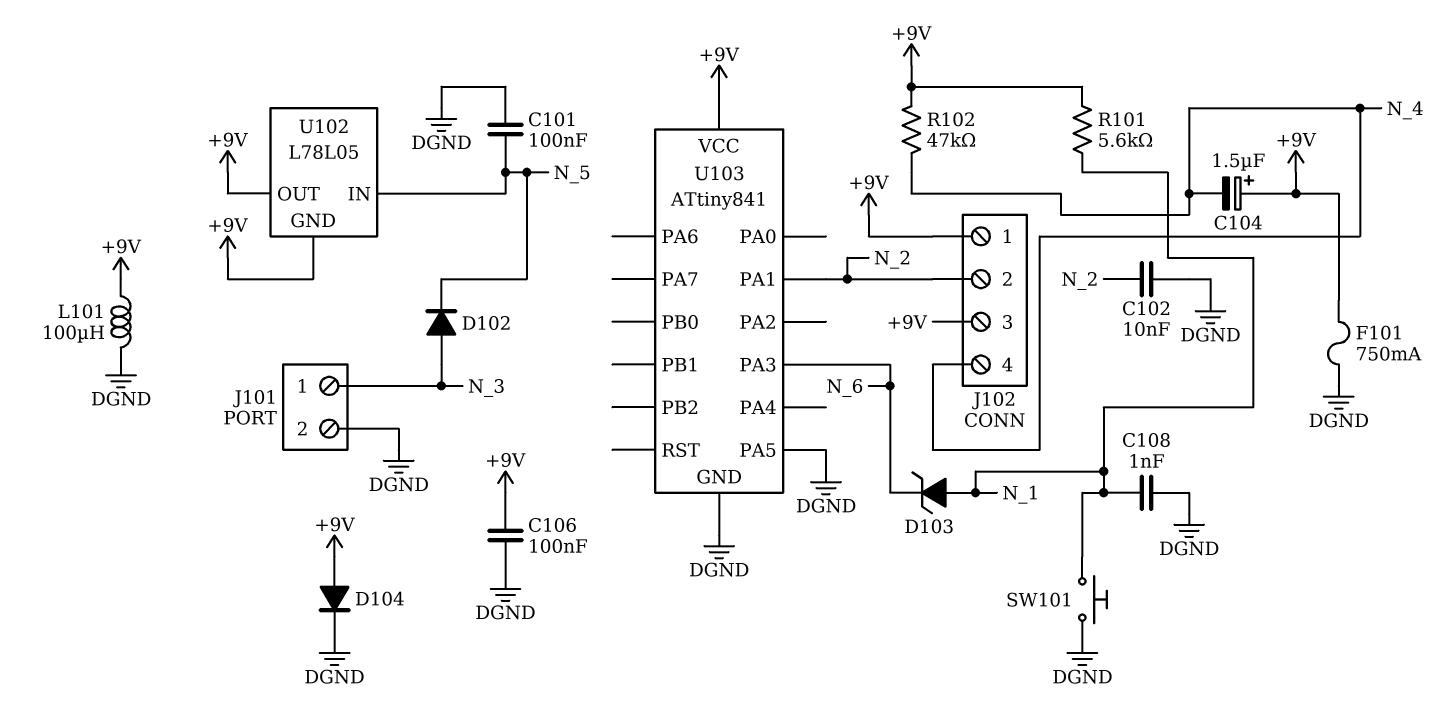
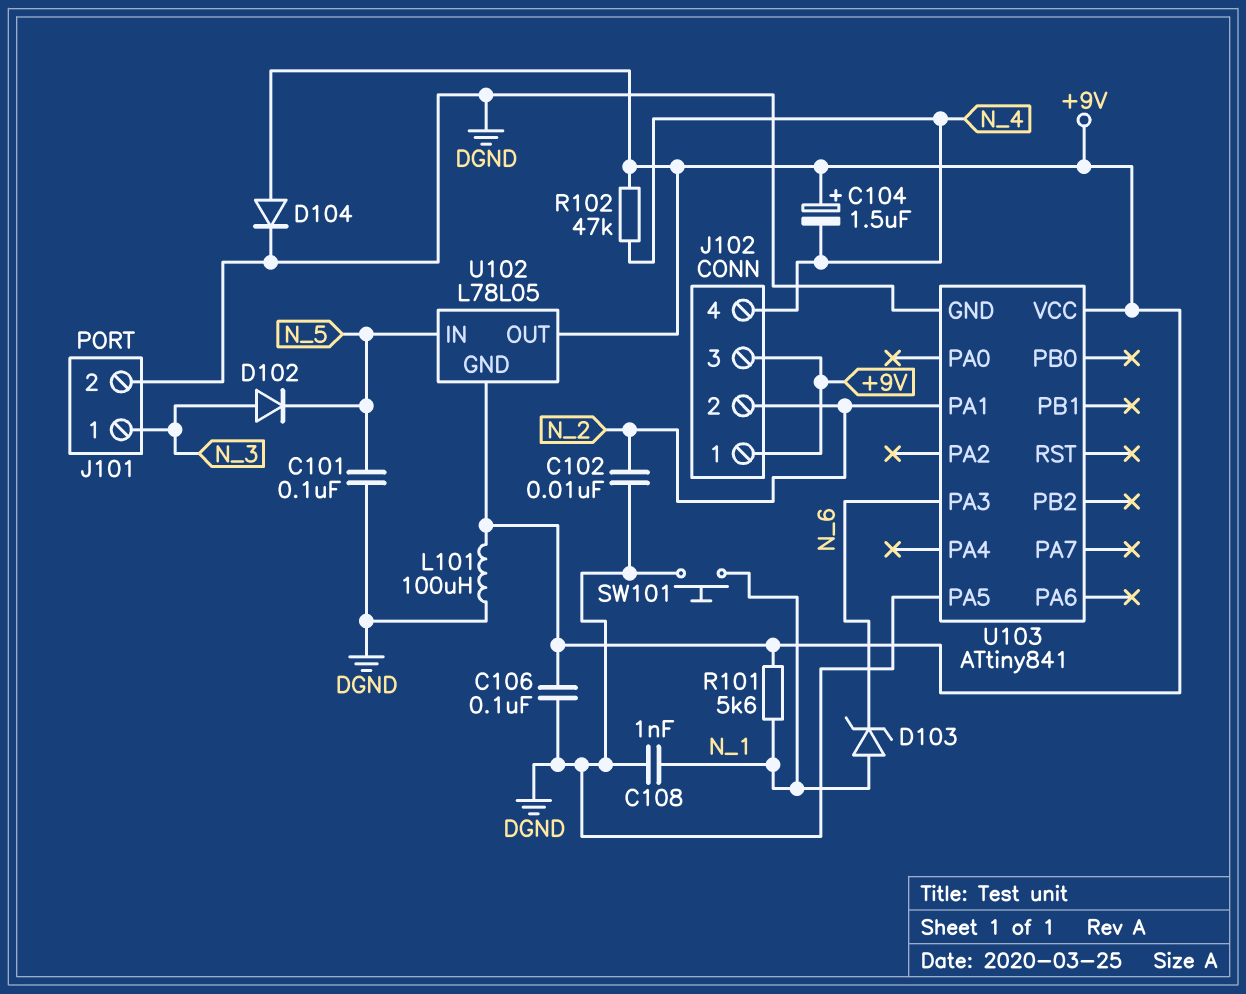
F101: 750mA (+9V, DGND) -> none

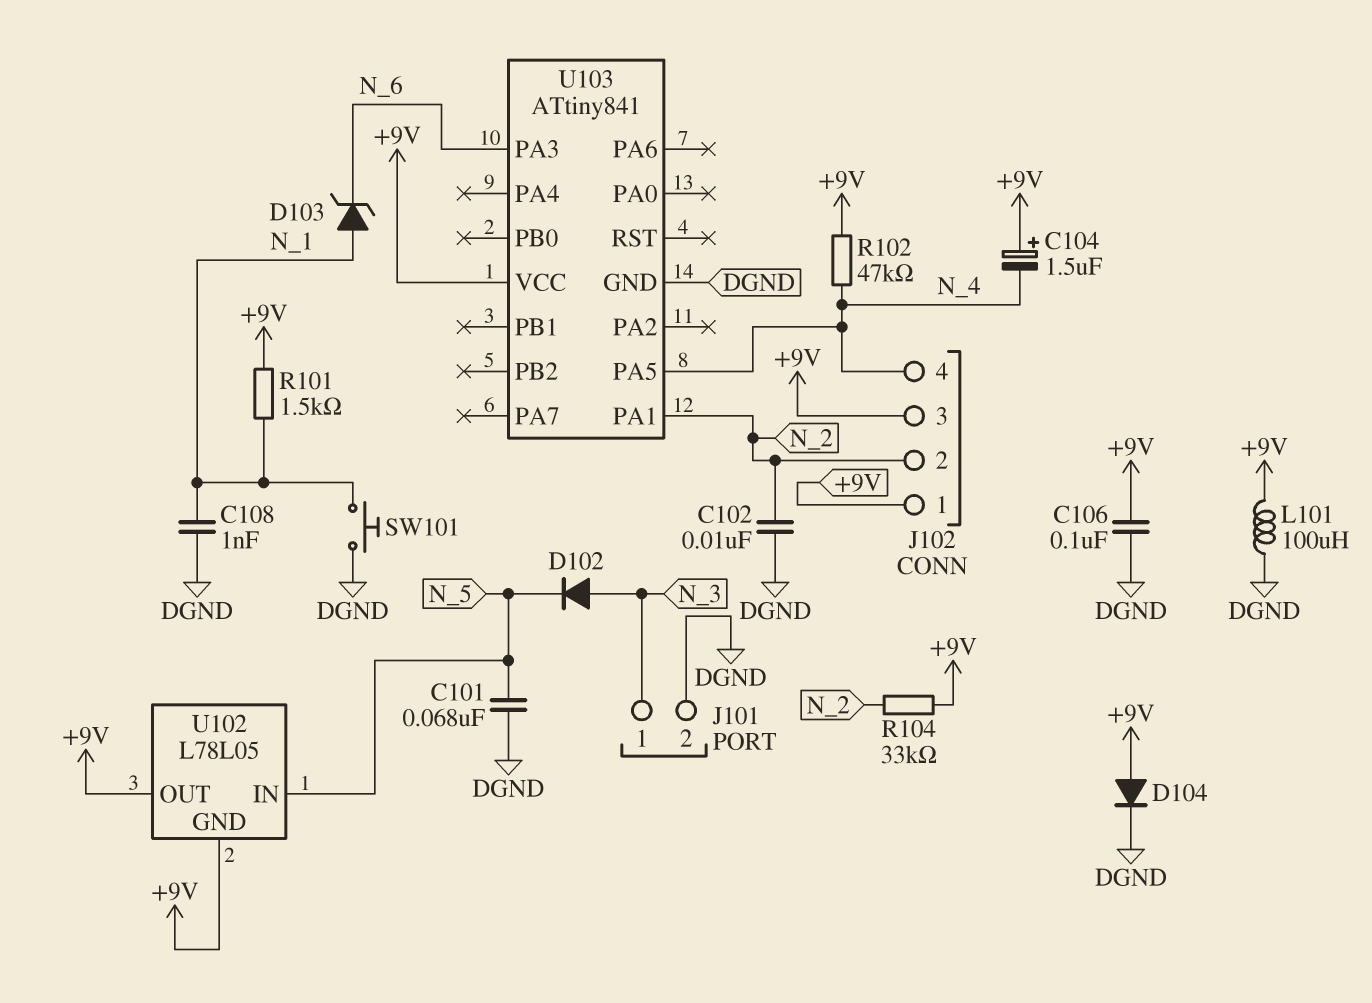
C101: 100nF (DGND, N_5) -> 68nF (DGND, N_5)
R101: 5.6k (+9V, N_1) -> 1.5k (+9V, N_1)
R104: none -> 33k (+9V, N_2)
U103 pin PA5: DGND -> N_4

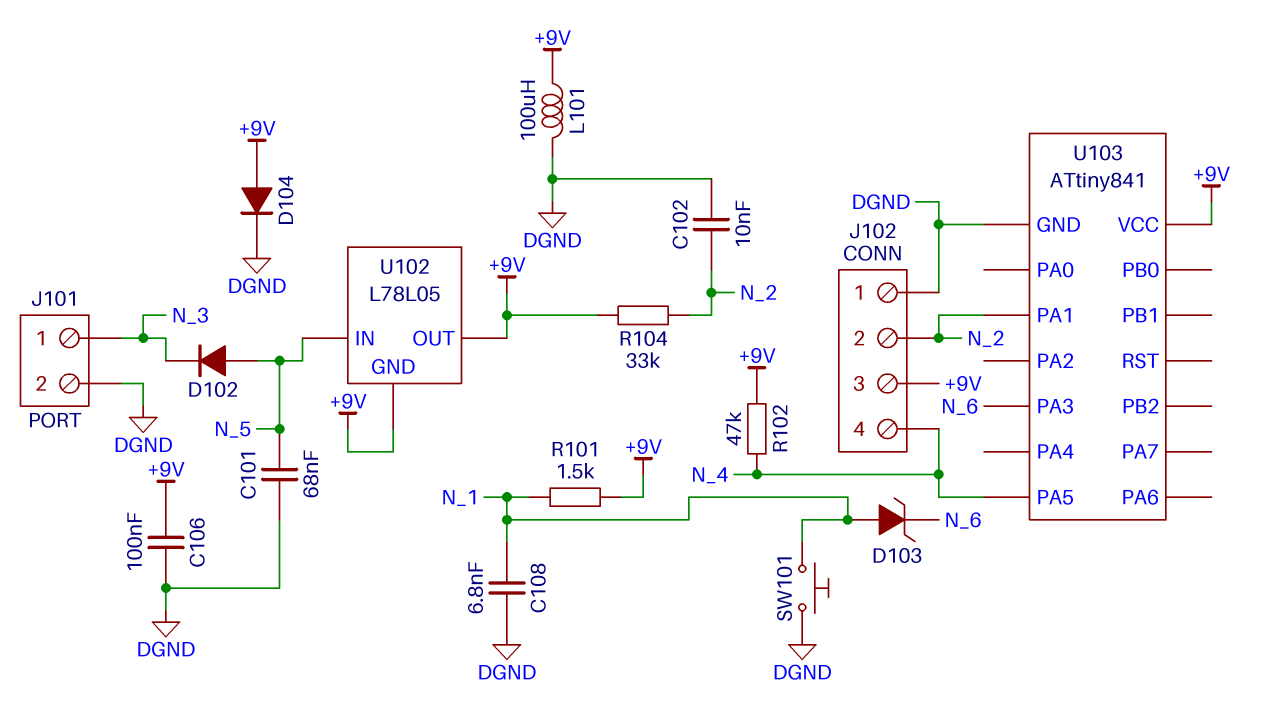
C104: 1.5uF (plus +9V, minus N_4) -> none
C108: 1nF (DGND, N_1) -> 6.8nF (DGND, N_1)
D102: diode (A N_3, K N_5) -> diode (A N_5, K N_3)
J102 pin 1: +9V -> DGND

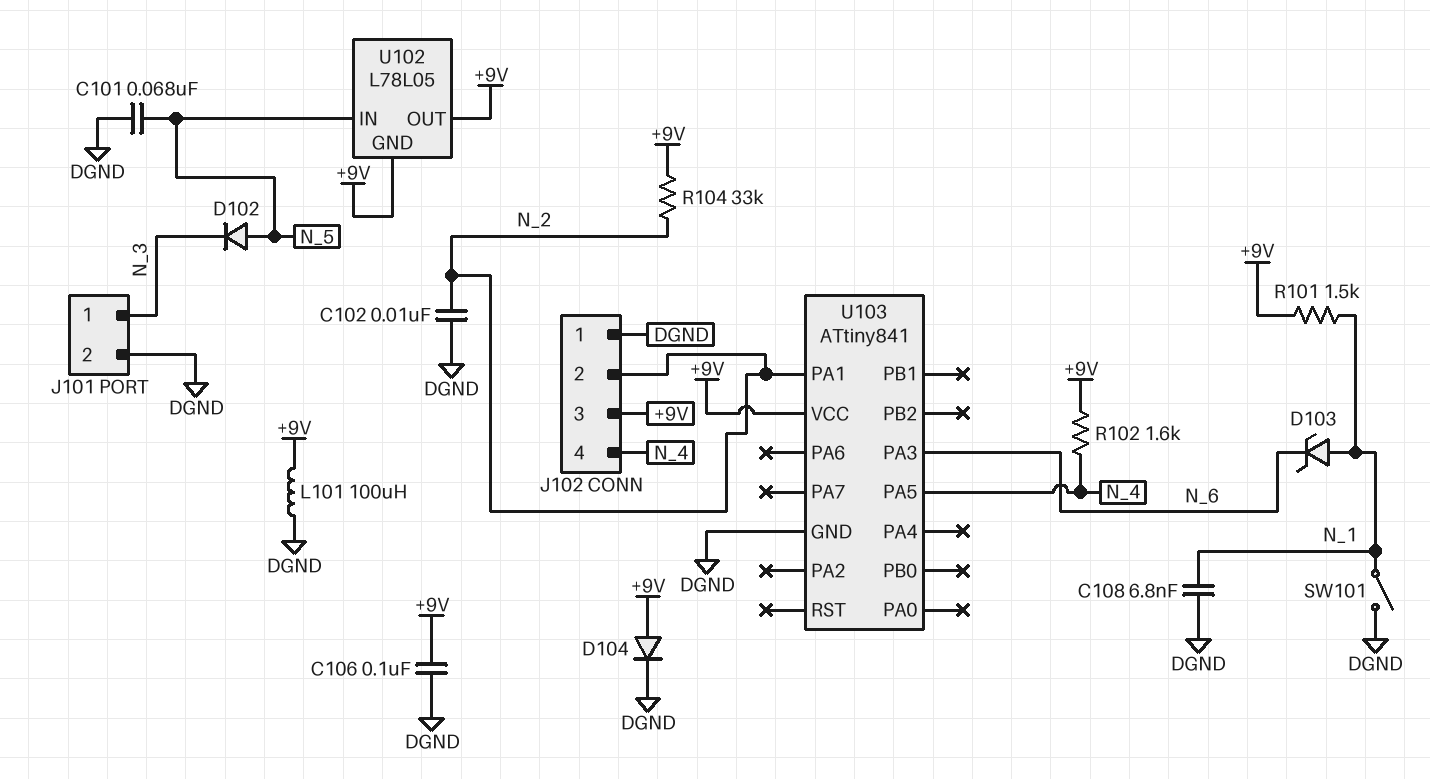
R102: 47k (+9V, N_4) -> 1.6k (+9V, N_4)
SW101: button (DGND, N_1) -> switch (DGND, N_1)

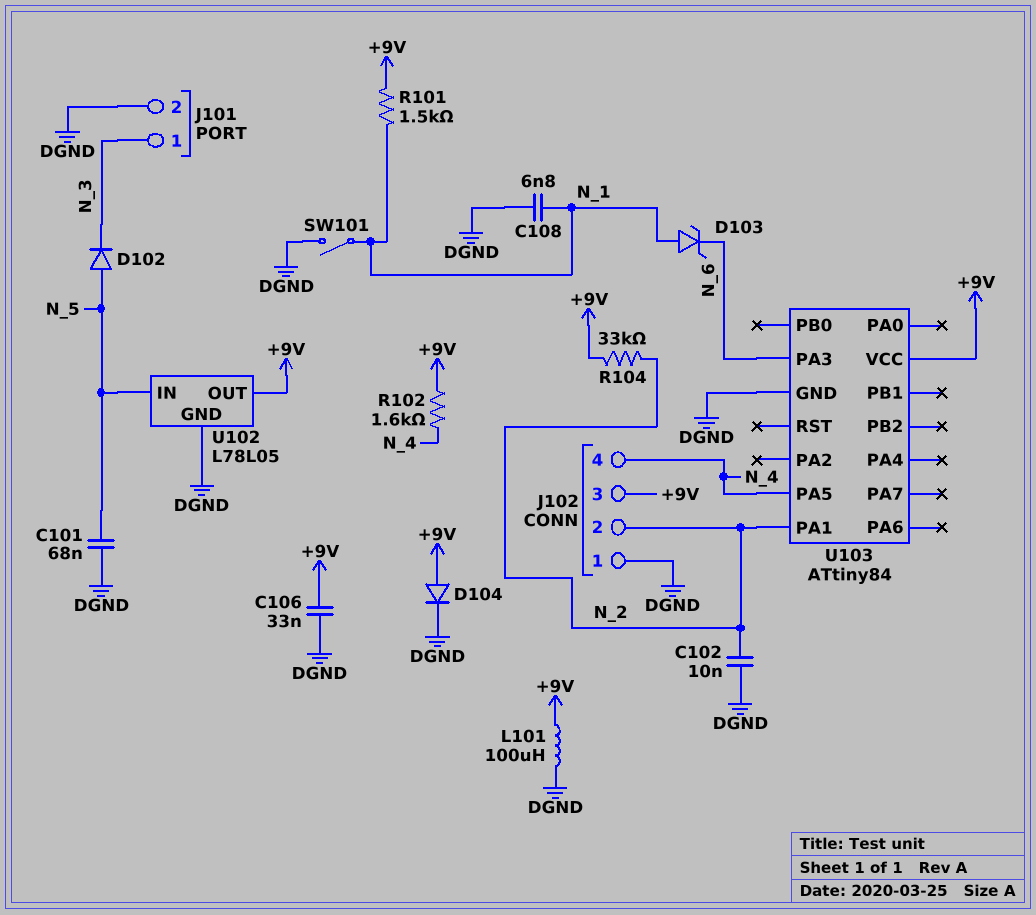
C106: 100nF (+9V, DGND) -> 33nF (+9V, DGND)
U102 pin GND: +9V -> DGND
U103: ATtiny841 -> ATtiny84

